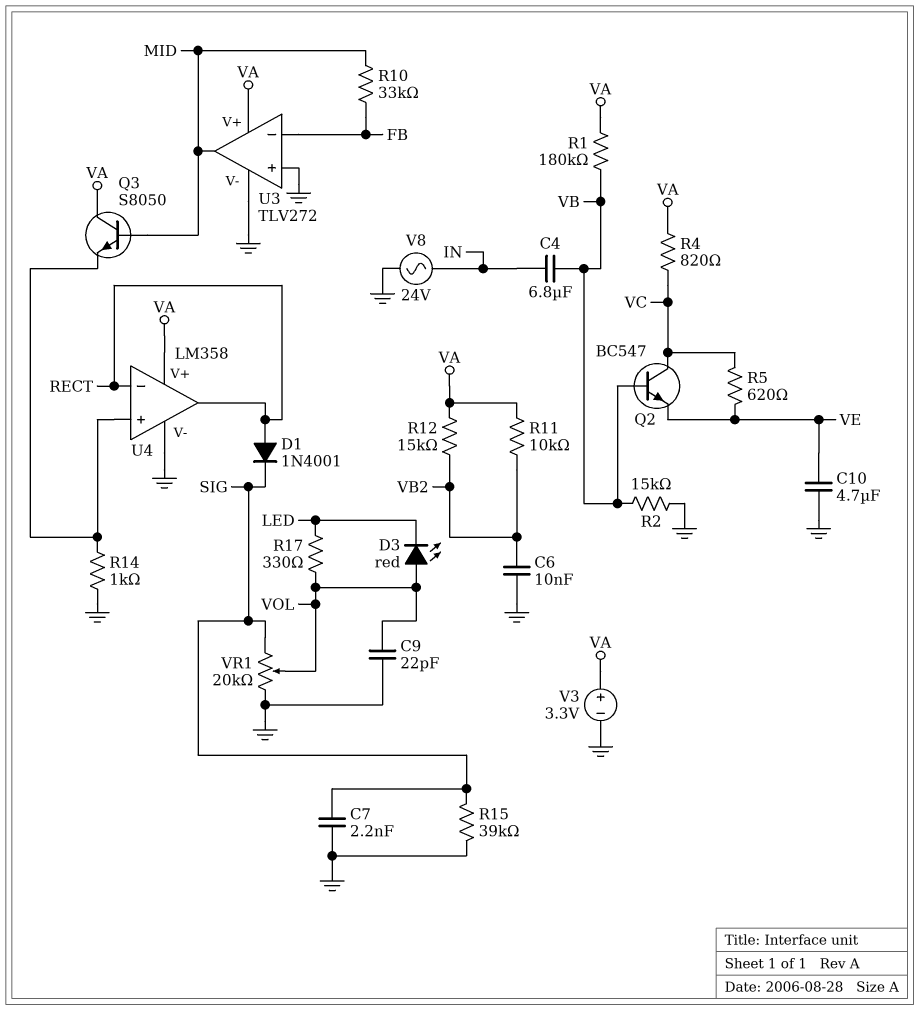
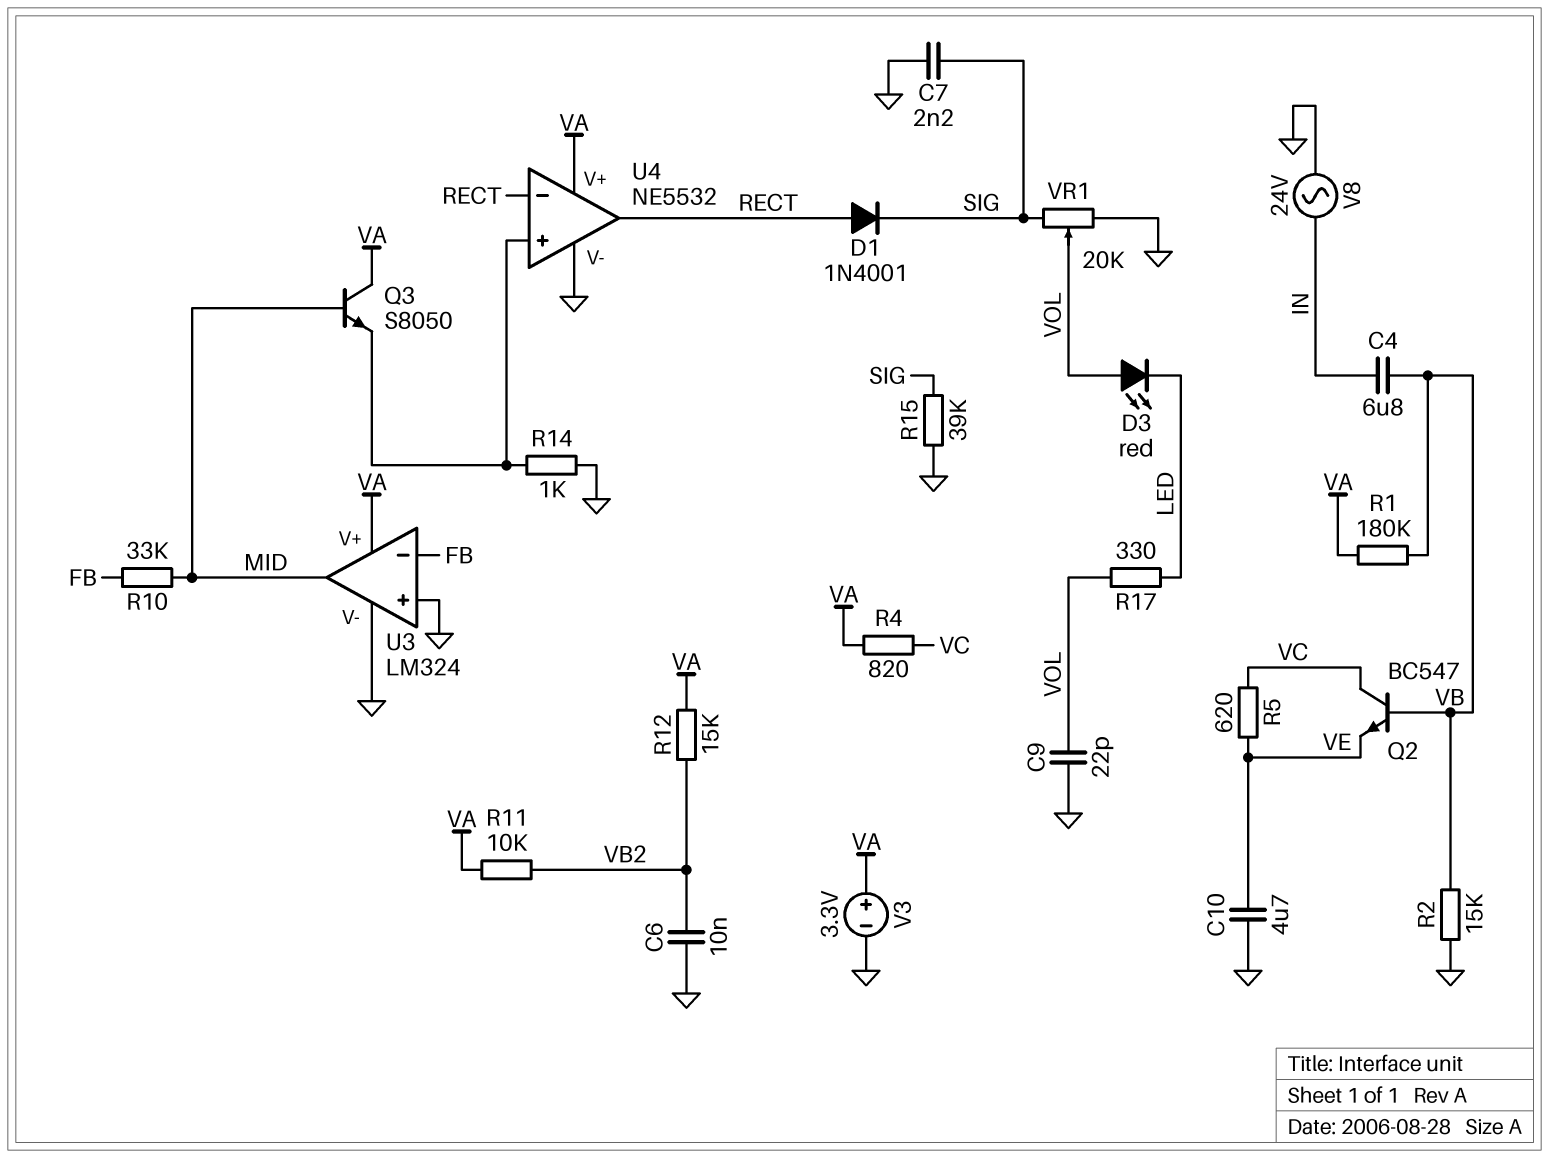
U3: TLV272 -> LM324
U4: LM358 -> NE5532

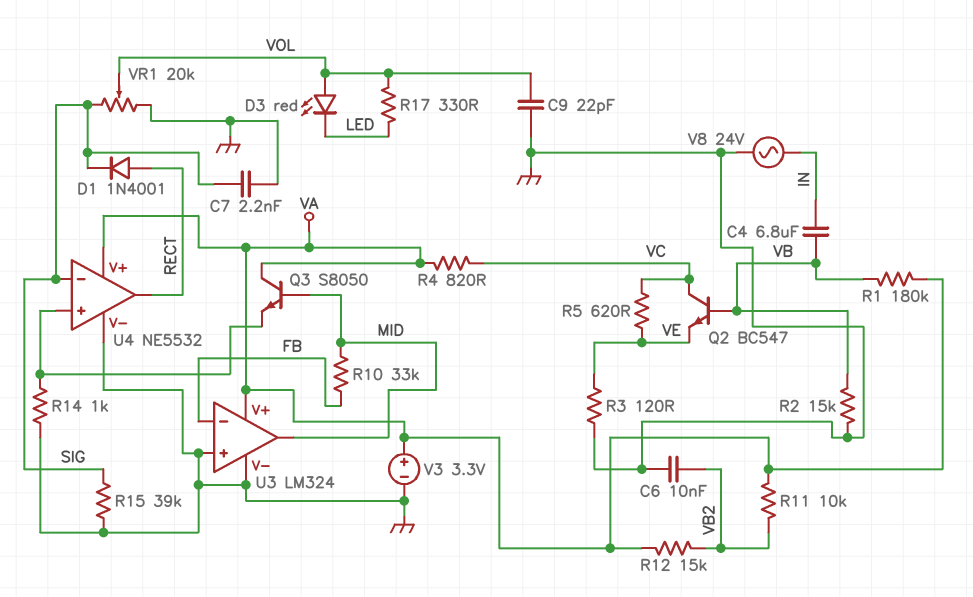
C10: 4.7uF (GND, VE) -> none
R3: none -> 120 (GND, VE)
U4 pin in-: RECT -> SIG

